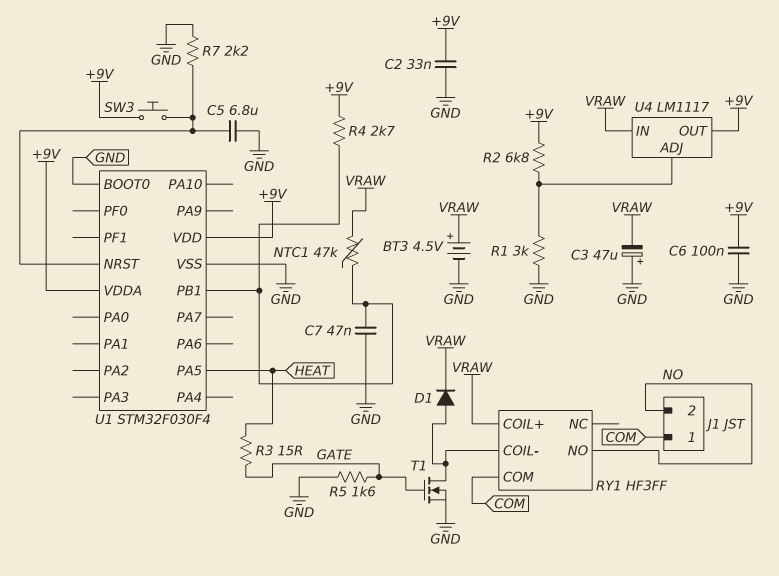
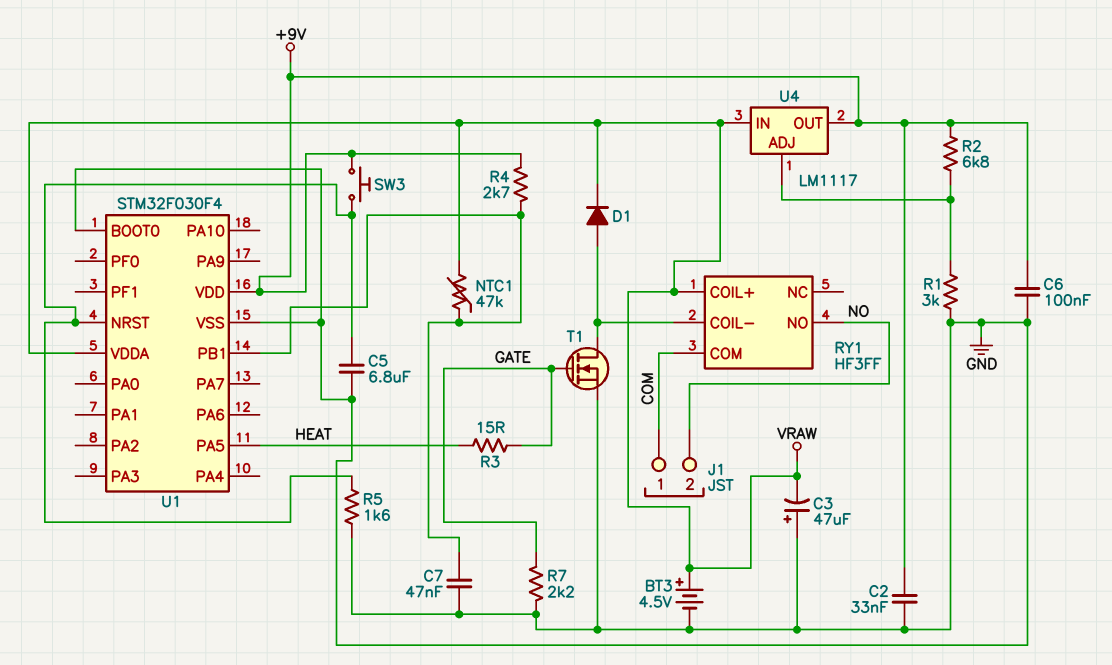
R5: 1.6k (GATE, GND) -> 1.6k (GND, U1/NRST)
R7: 2.2k (GND, U1/NRST) -> 2.2k (GATE, GND)
U1 pin VDDA: +9V -> VRAW

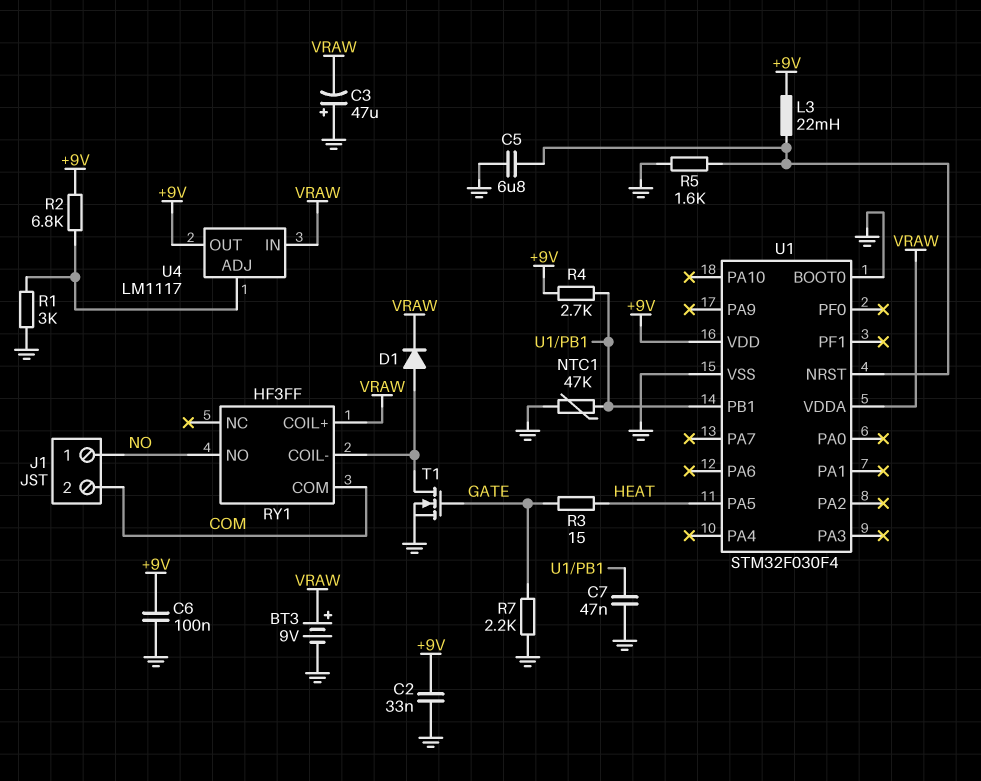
BT3: 4.5V (plus VRAW, minus GND) -> 9V (plus VRAW, minus GND)
J1 pin 1: COM -> NO
J1 pin 2: NO -> COM
L3: none -> 22mH (+9V, U1/NRST)
NTC1: 47k (U1/PB1, VRAW) -> 47k (GND, U1/PB1)
SW3: button (+9V, U1/NRST) -> none

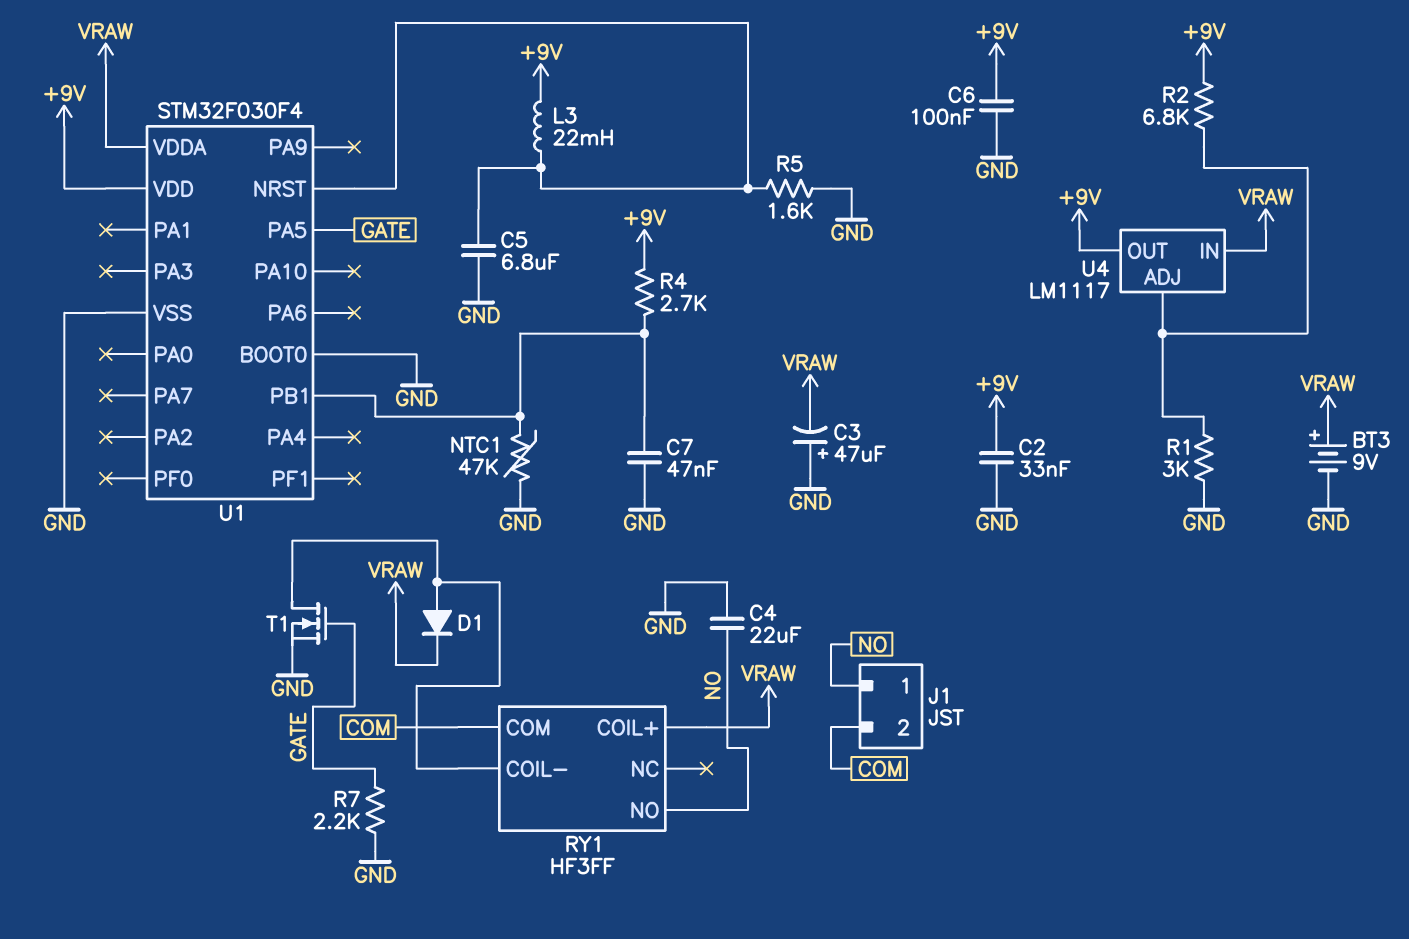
C4: none -> 22uF (GND, NO)
R3: 15 (GATE, HEAT) -> none
U1 pin PA5: HEAT -> GATE

